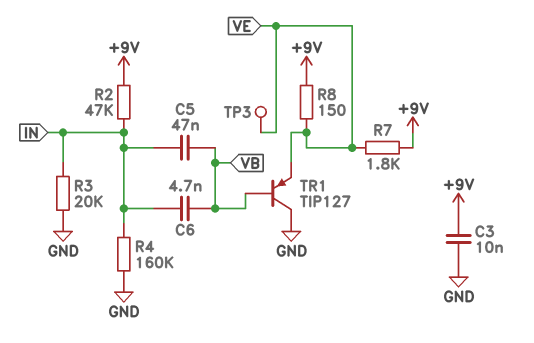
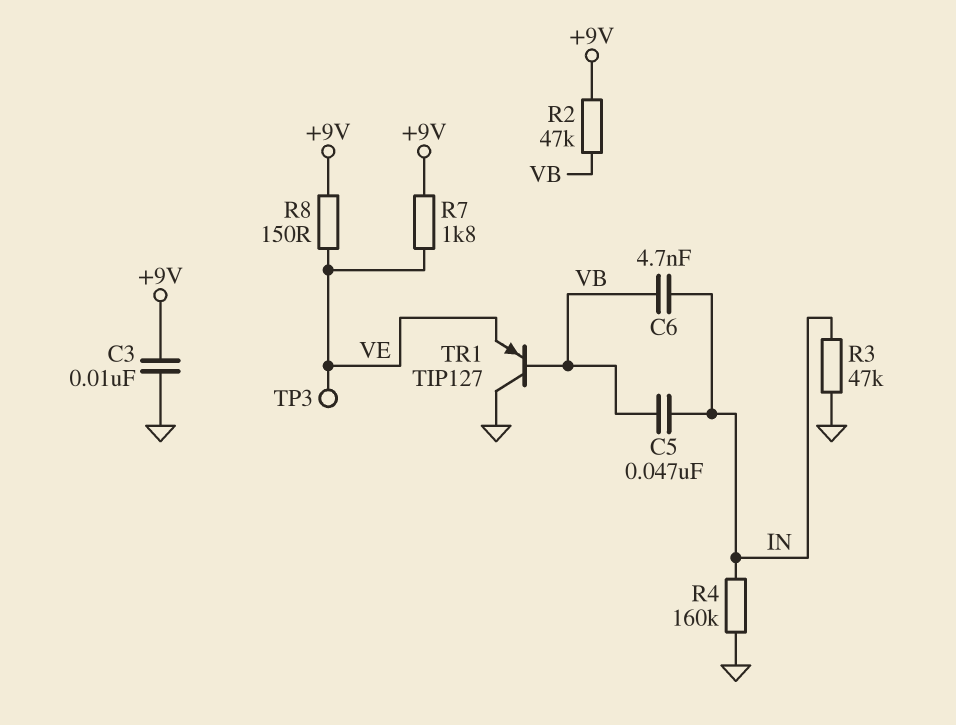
R2: 47k (+9V, IN) -> 47k (+9V, VB)
R3: 20k (GND, IN) -> 47k (GND, IN)

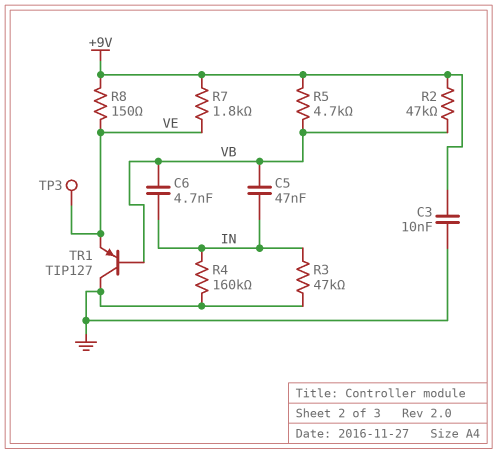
R5: none -> 4.7k (+9V, VB)

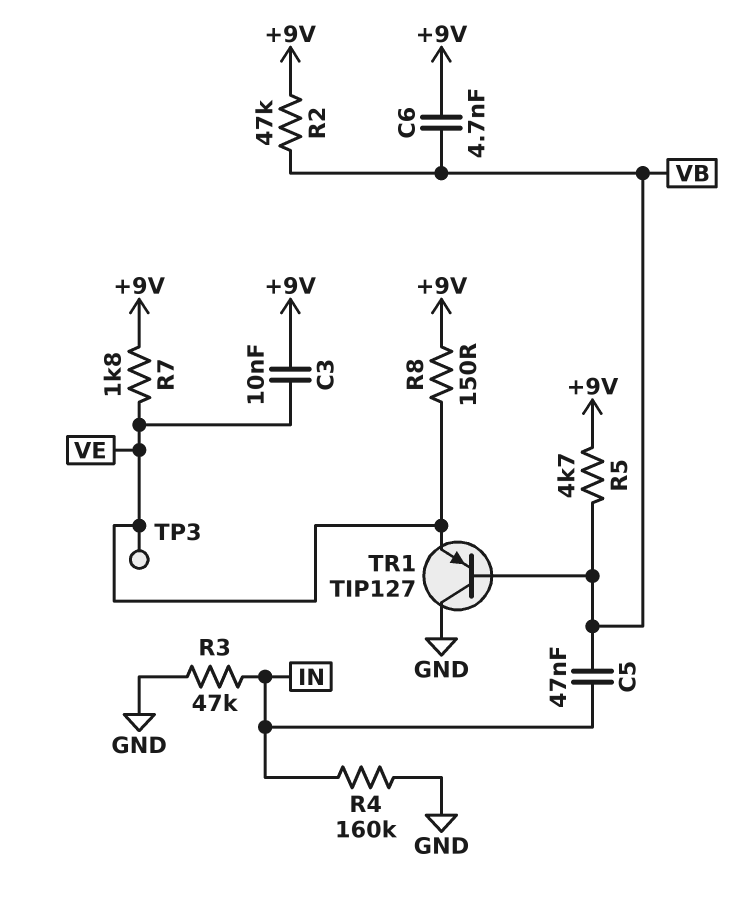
C3: 10nF (+9V, GND) -> 10nF (+9V, VE)
C6: 4.7nF (IN, VB) -> 4.7nF (+9V, VB)

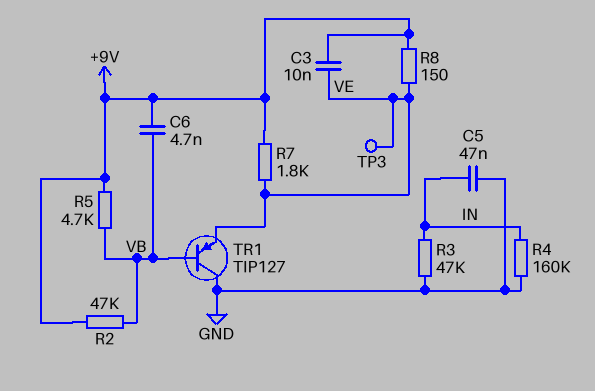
C5: 47nF (IN, VB) -> 47nF (GND, IN)

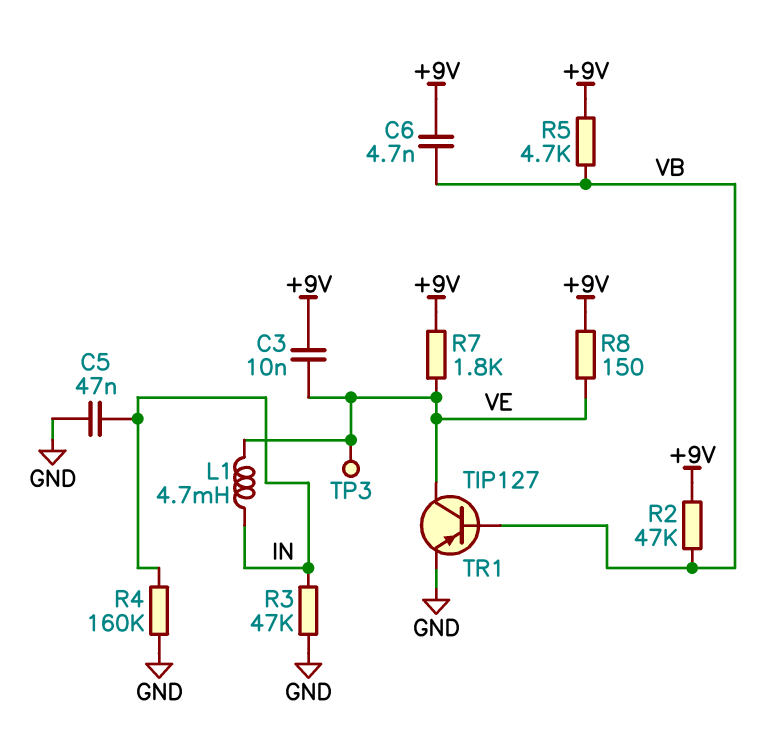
L1: none -> 4.7mH (IN, VE)
TR1: PNP TIP127 (B VB, C GND, E VE) -> PNP TIP127 (B VB, C VE, E GND)

